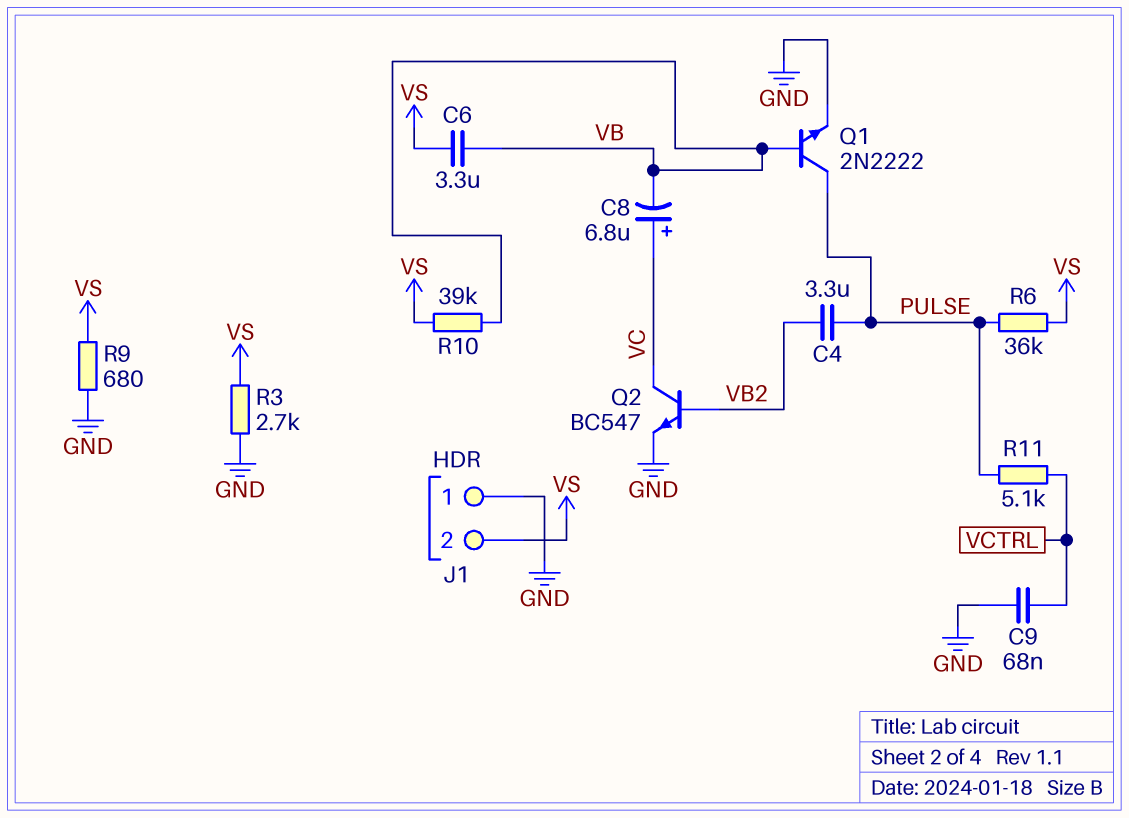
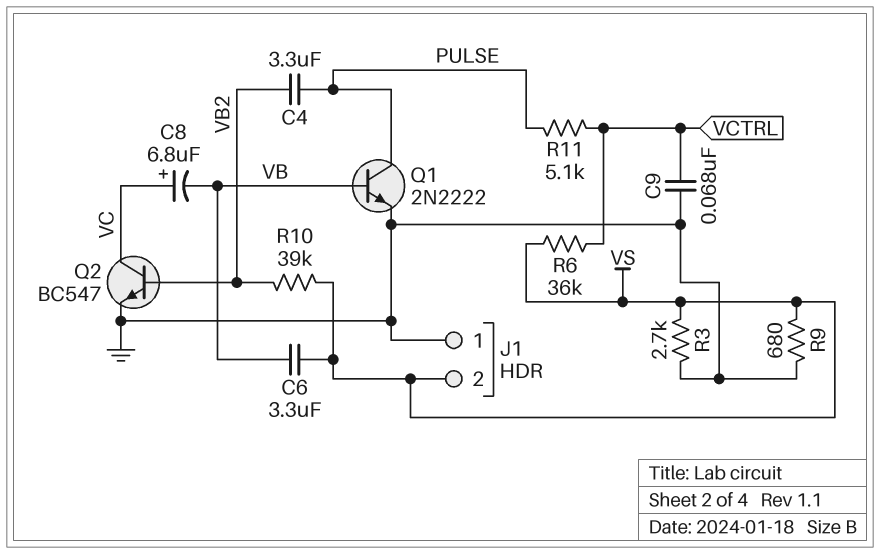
R6: 36k (PULSE, VS) -> 36k (VCTRL, VS)
R10: 39k (VB, VS) -> 39k (VB2, VS)

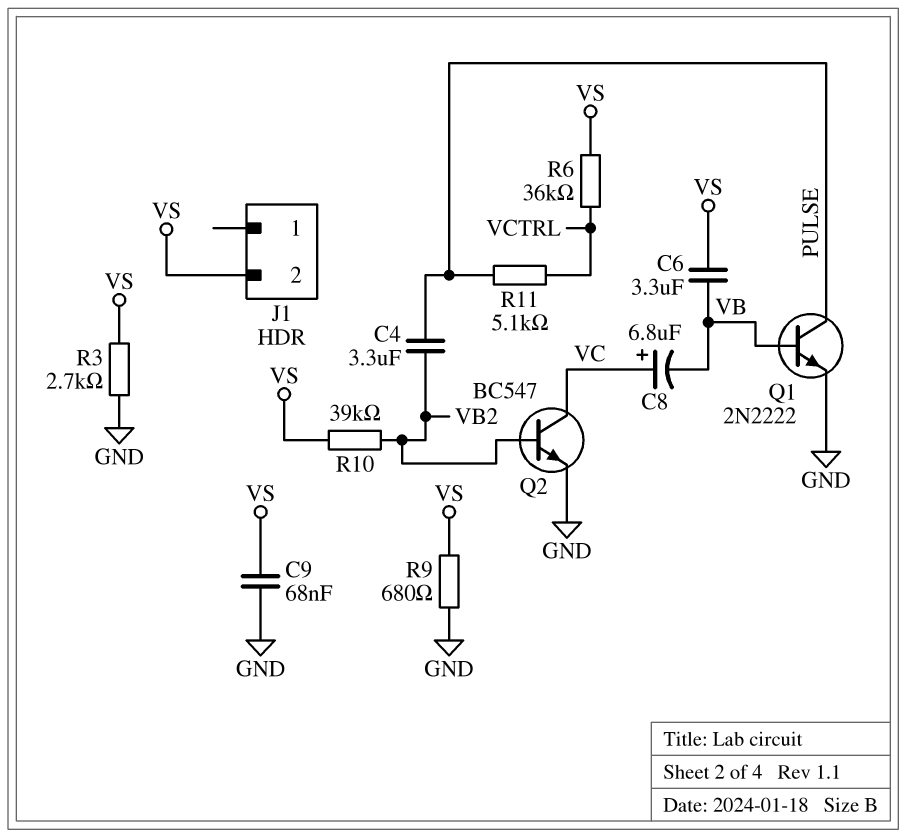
C9: 68nF (GND, VCTRL) -> 68nF (GND, VS)
J1 pin 1: GND -> none

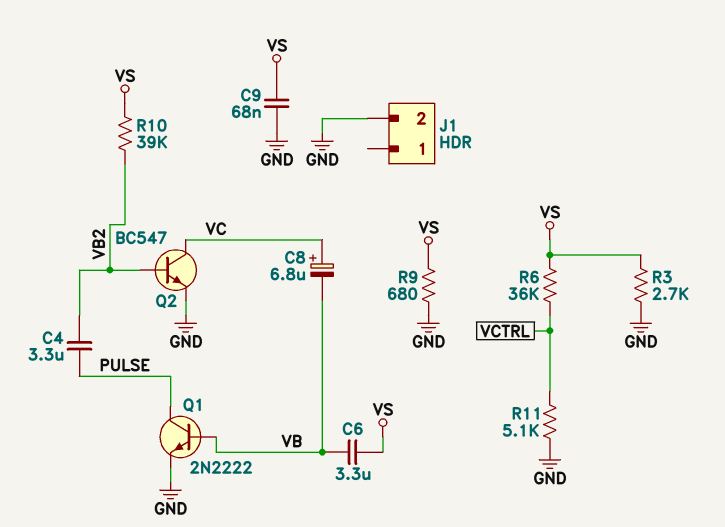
J1 pin 2: VS -> GND
R11: 5.1k (PULSE, VCTRL) -> 5.1k (GND, VCTRL)

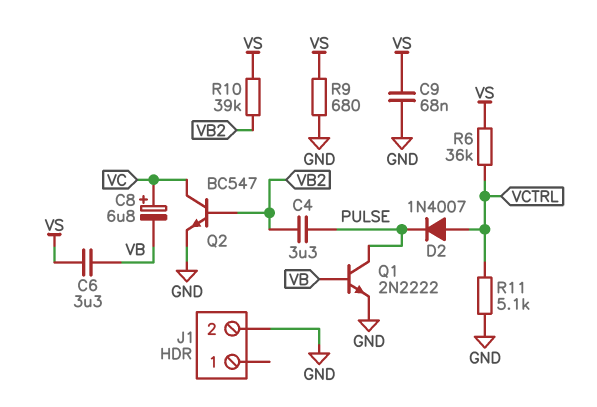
D2: none -> diode 1N4007 (A VCTRL, K PULSE)
R3: 2.7k (GND, VS) -> none

